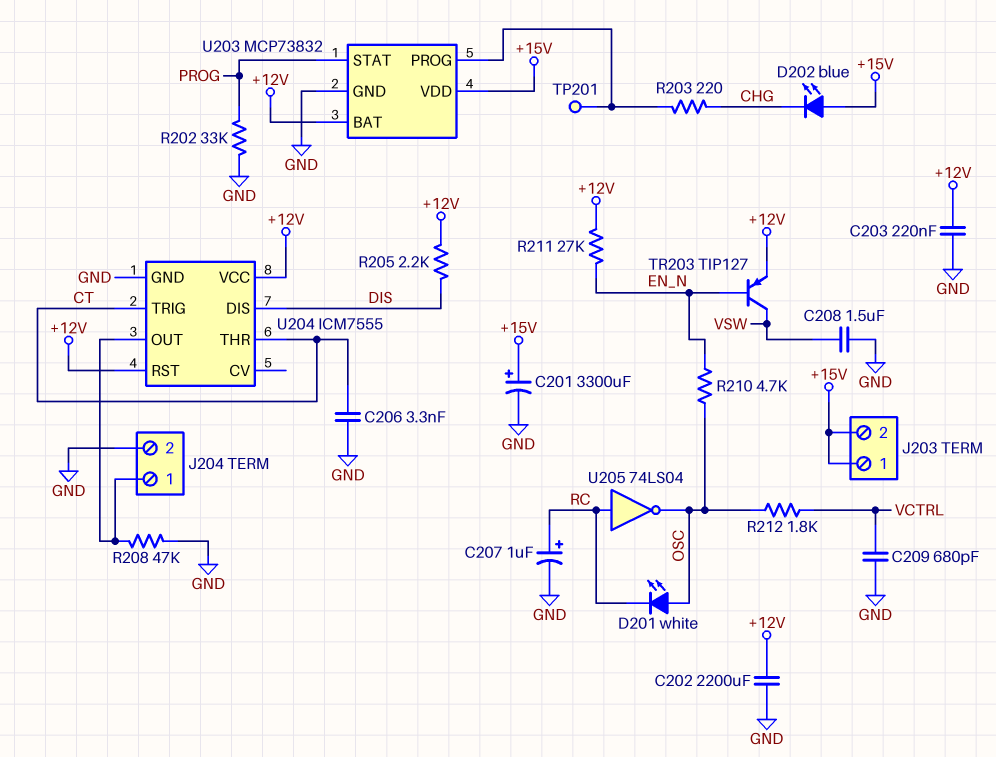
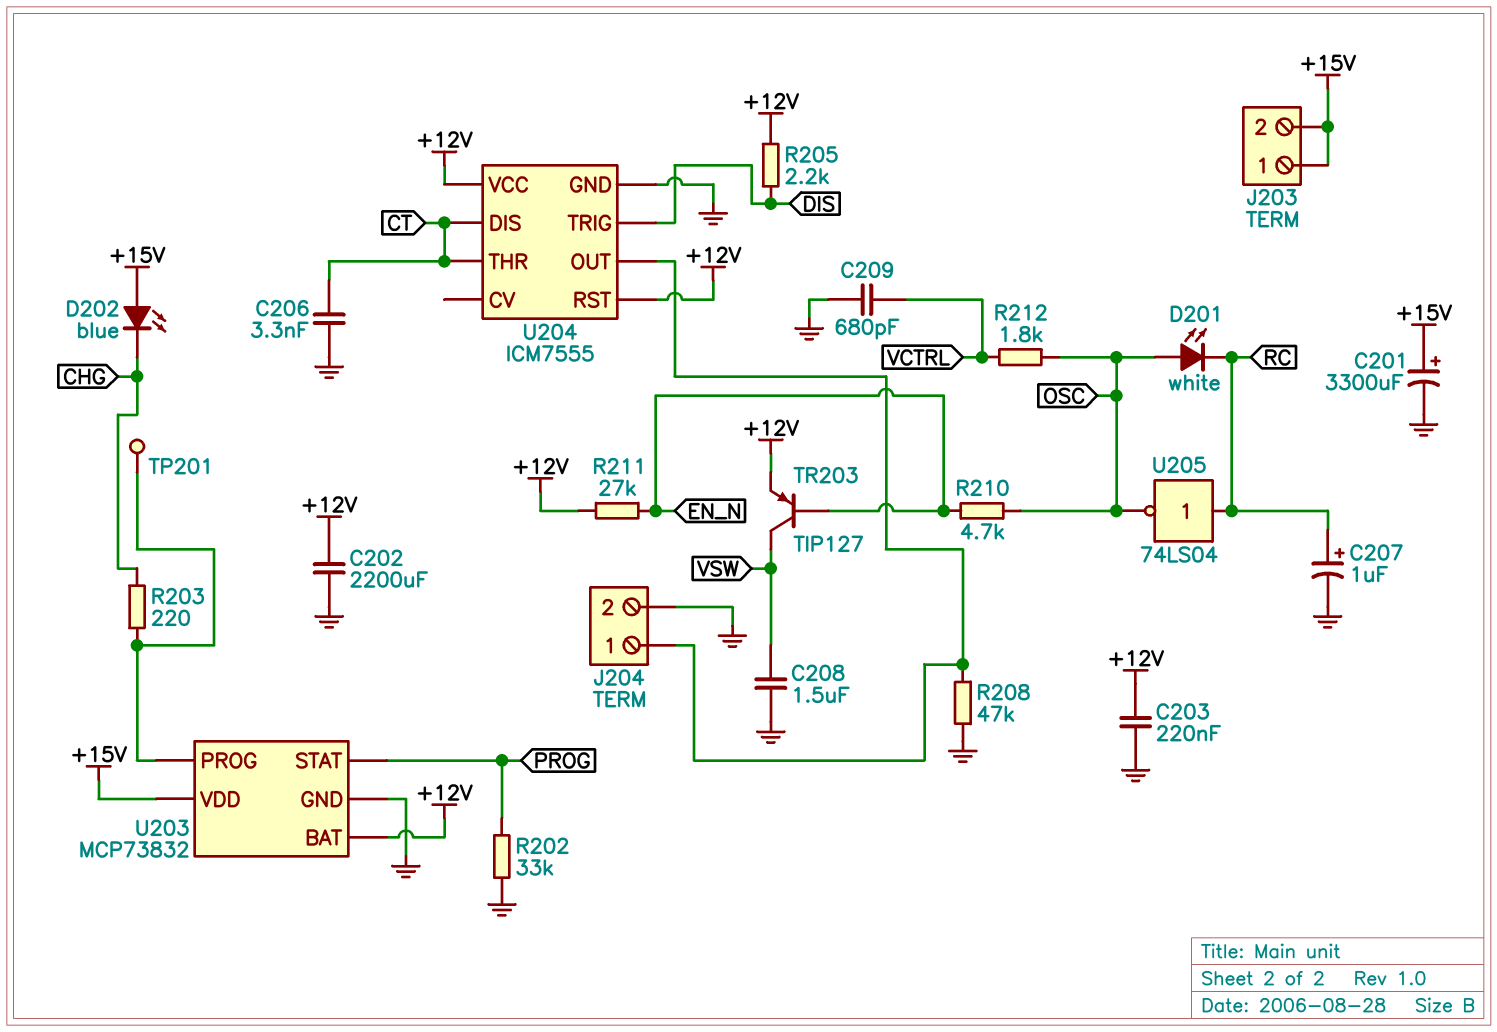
U204 pin DIS: DIS -> CT
U204 pin TRIG: CT -> DIS

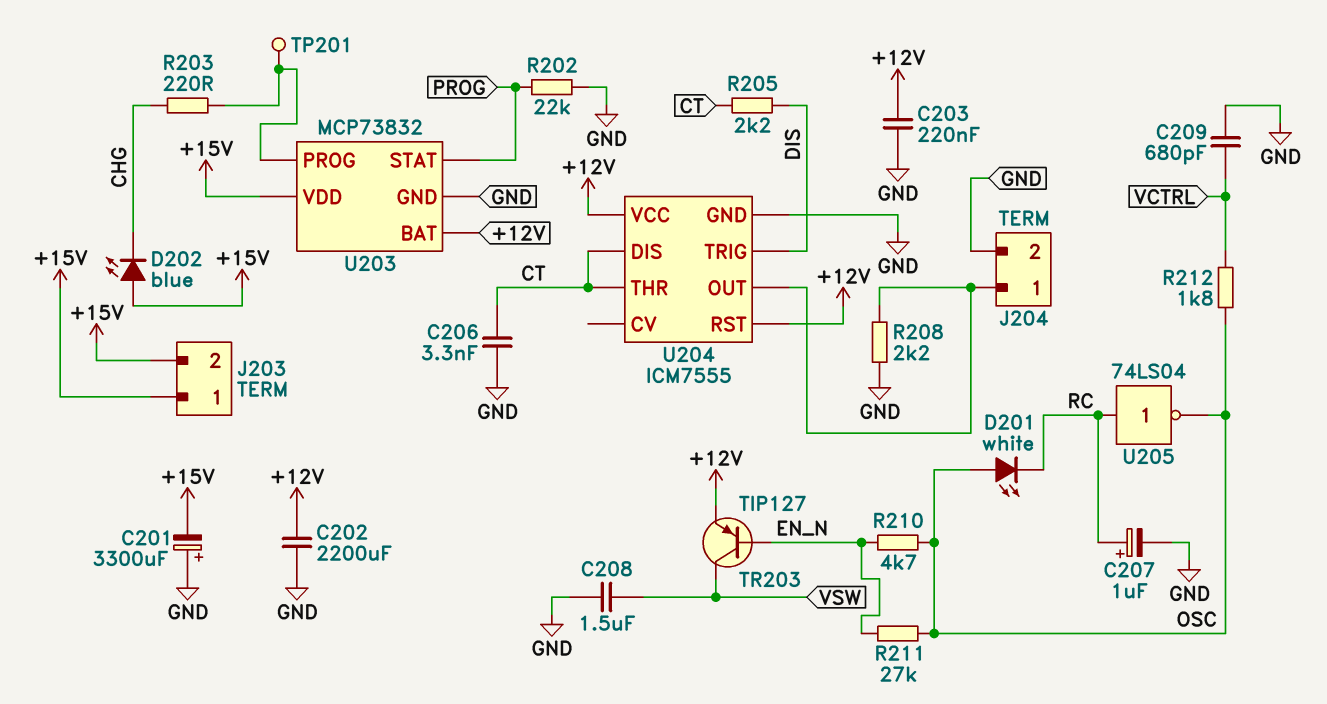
C201: 3300uF (plus +15V, minus GND) -> 3300uF (plus GND, minus +15V)
R202: 33k (GND, PROG) -> 22k (GND, PROG)
R205: 2.2k (+12V, DIS) -> 2.2k (CT, DIS)
R208: 47k (GND, J204/1) -> 2.2k (GND, J204/1)
R211: 27k (+12V, EN_N) -> 27k (EN_N, OSC)

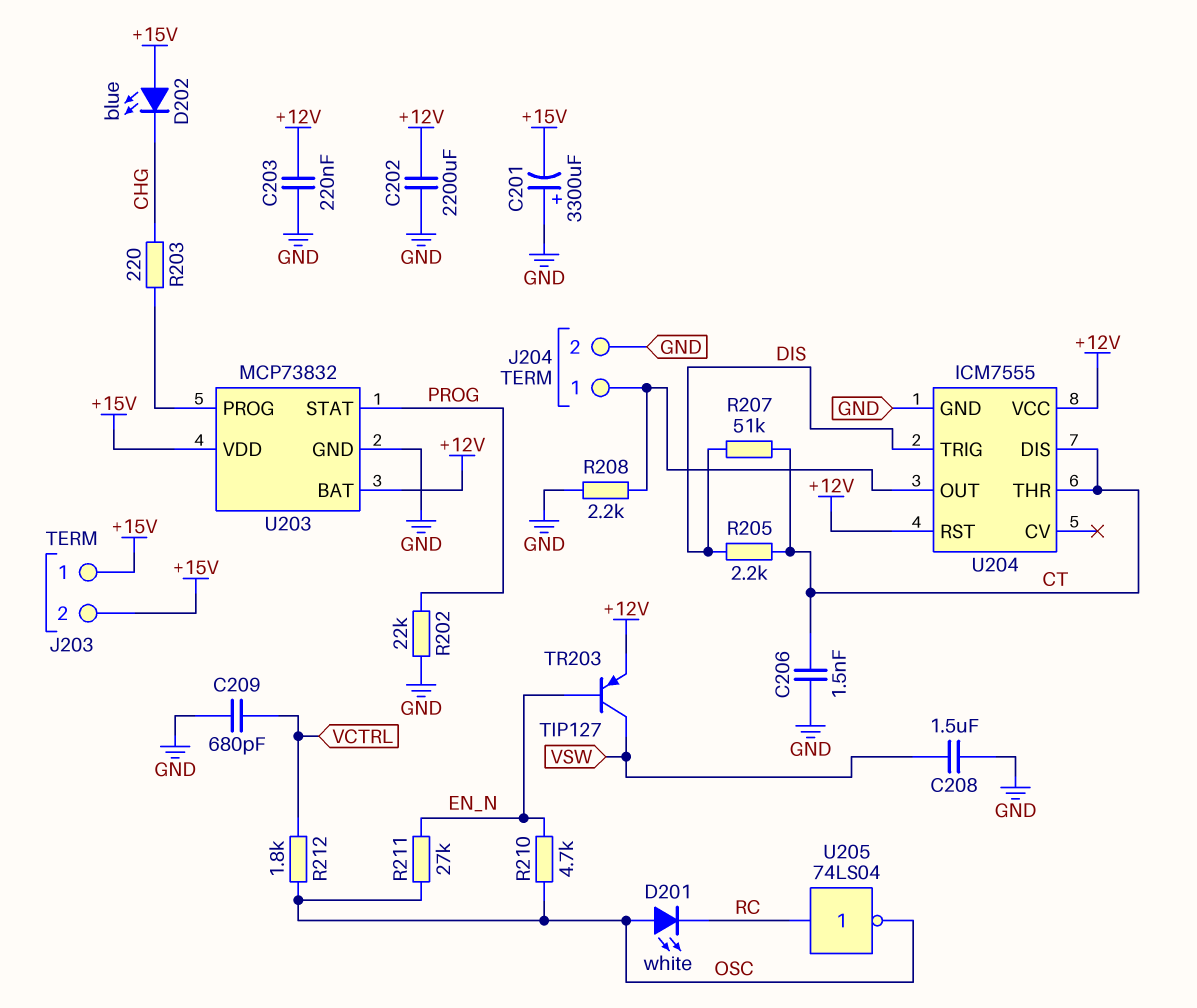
C206: 3.3nF (CT, GND) -> 1.5nF (CT, GND)
C207: 1uF (plus RC, minus GND) -> none
R207: none -> 51k (CT, DIS)
TP201: test point (U203/PROG) -> none

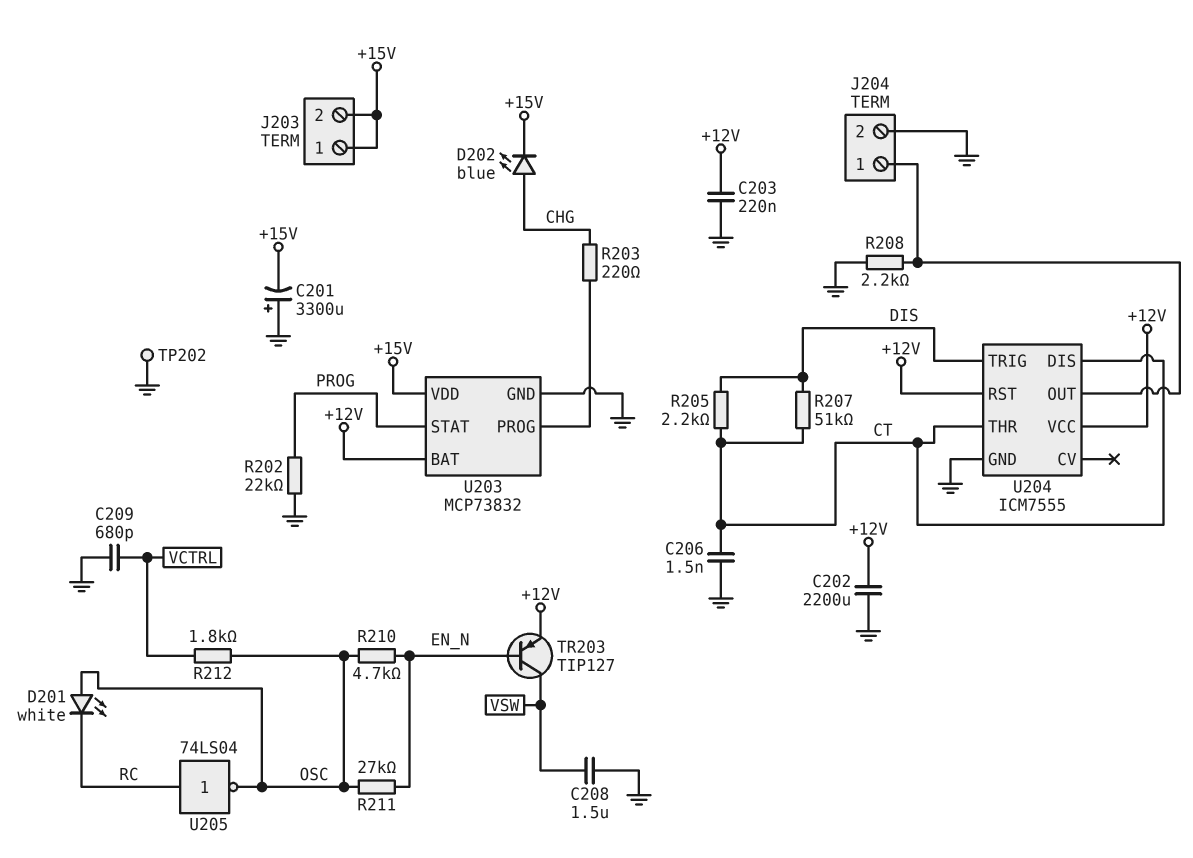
D202: LED blue (A +15V, K CHG) -> LED blue (A CHG, K +15V)
TP202: none -> test point (GND)

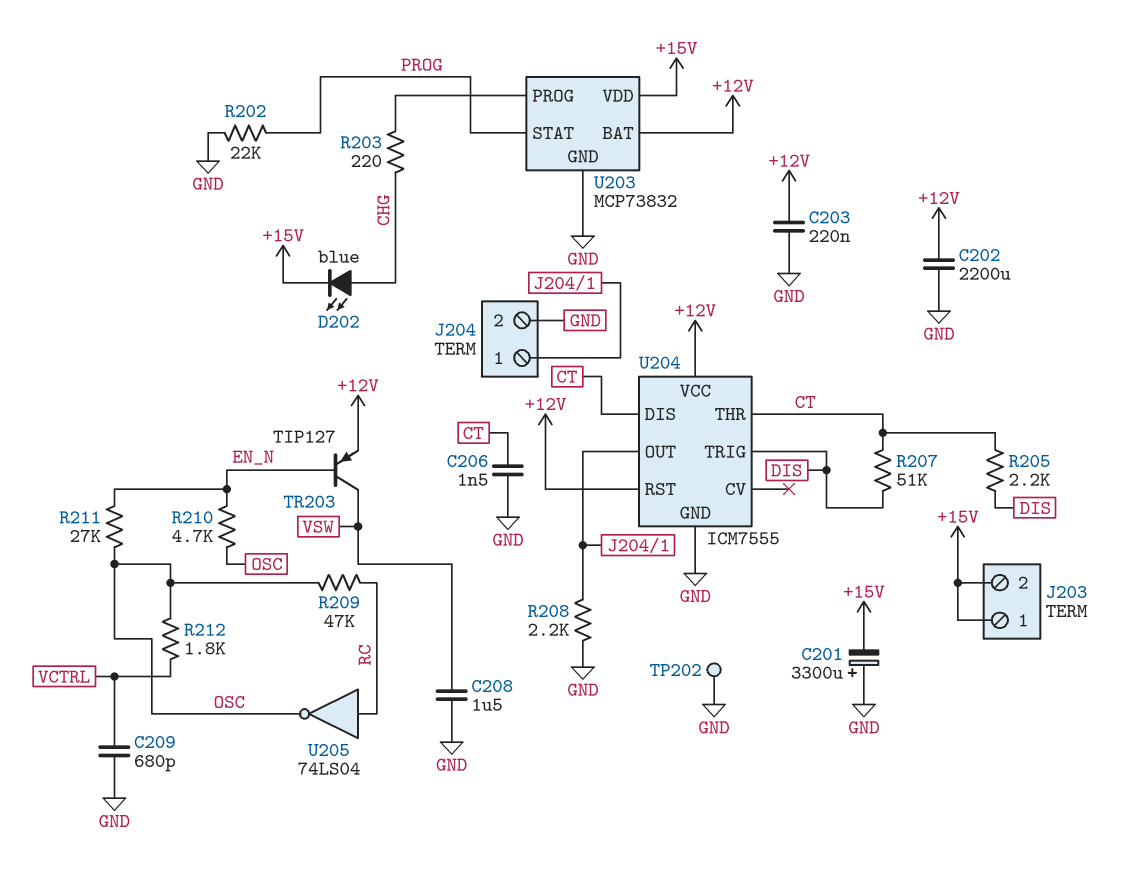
D201: LED white (A OSC, K RC) -> none
R209: none -> 47k (OSC, RC)

